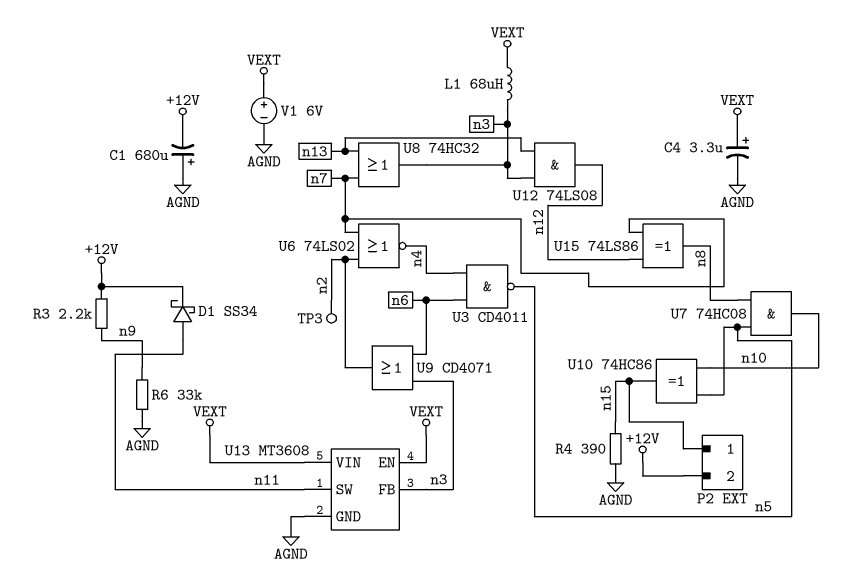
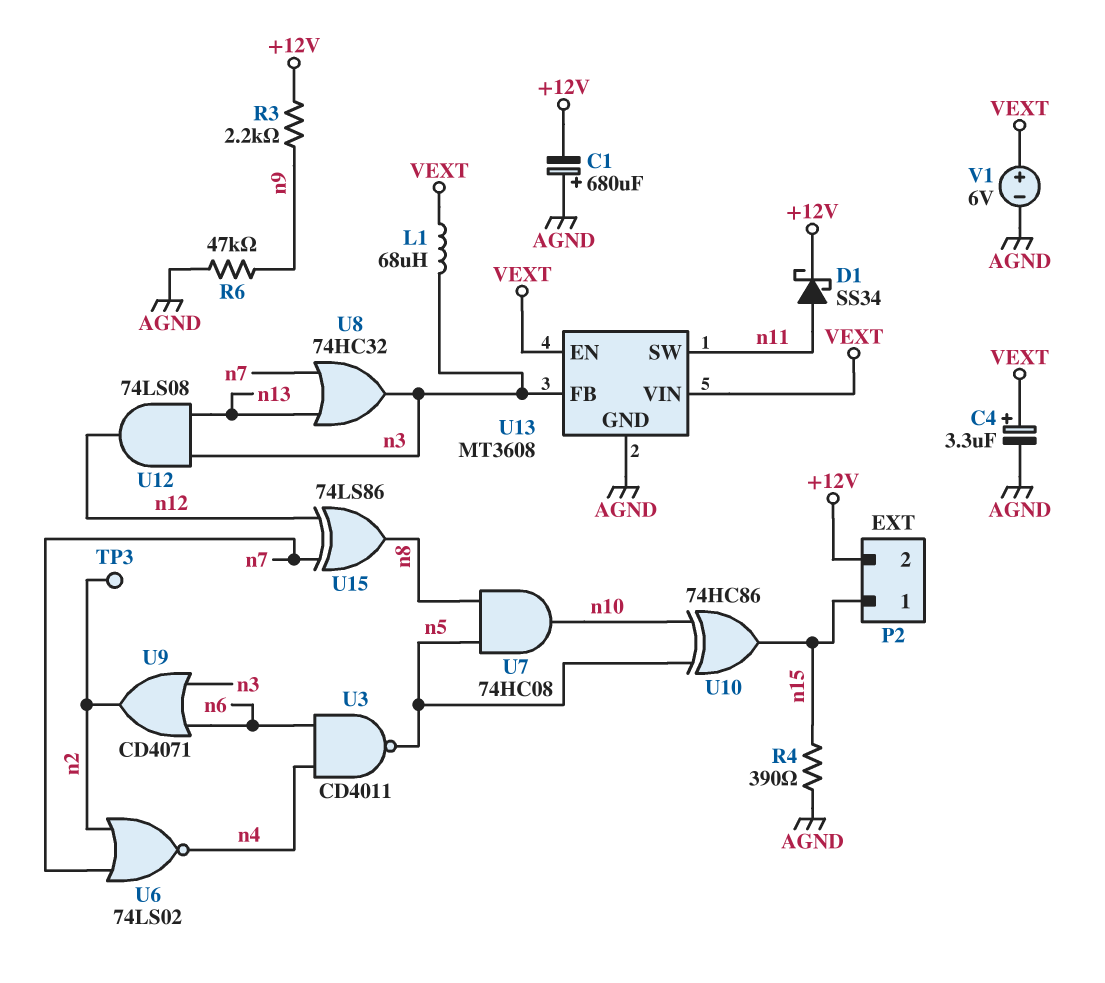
R6: 33k (AGND, n9) -> 47k (AGND, n9)

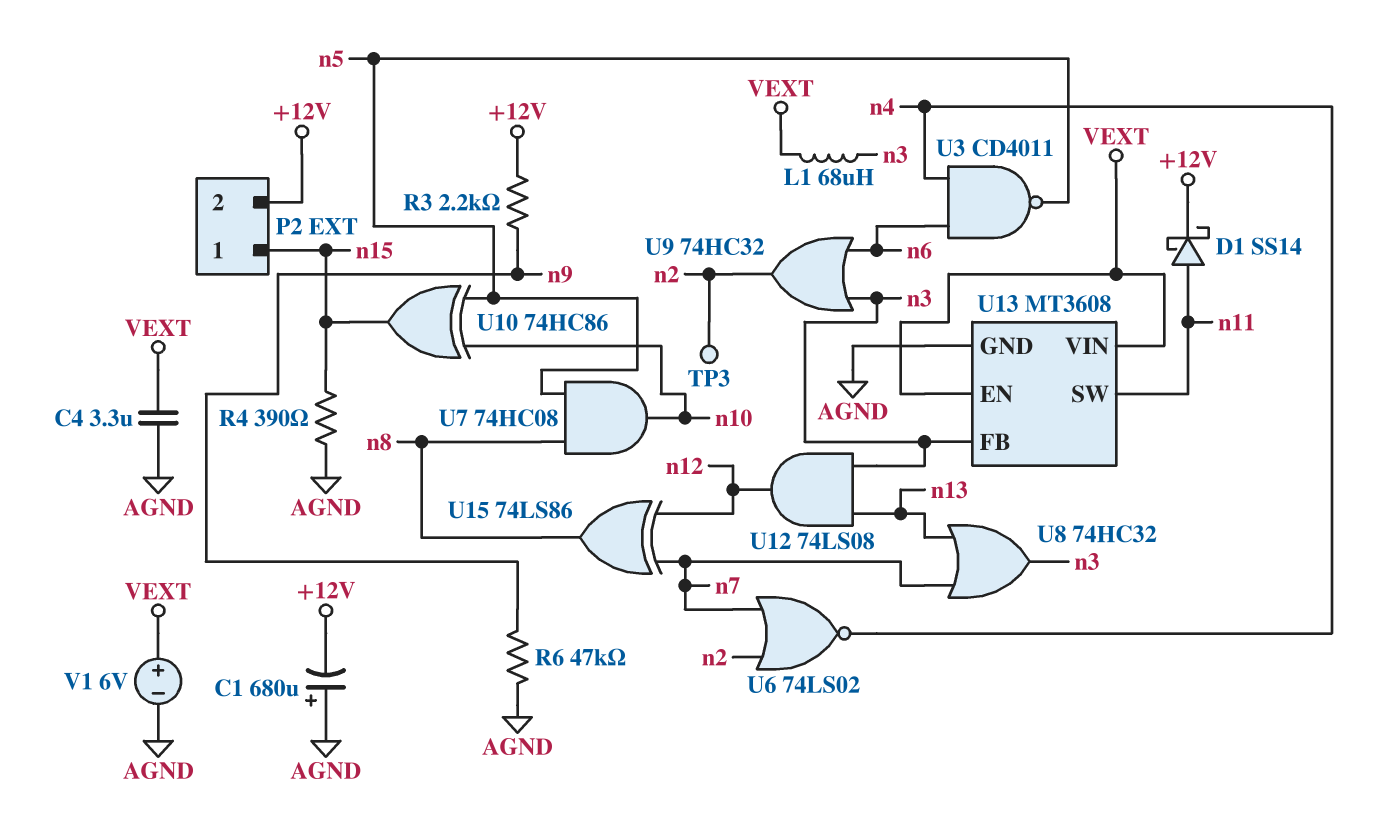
C4: 3.3uF (plus VEXT, minus AGND) -> 3.3uF (AGND, VEXT)
D1: schottky SS34 (A n11, K +12V) -> schottky SS14 (A n11, K +12V)
U9: OR CD4071 (in n3, in n6, out n2) -> OR 74HC32 (in n3, in n6, out n2)

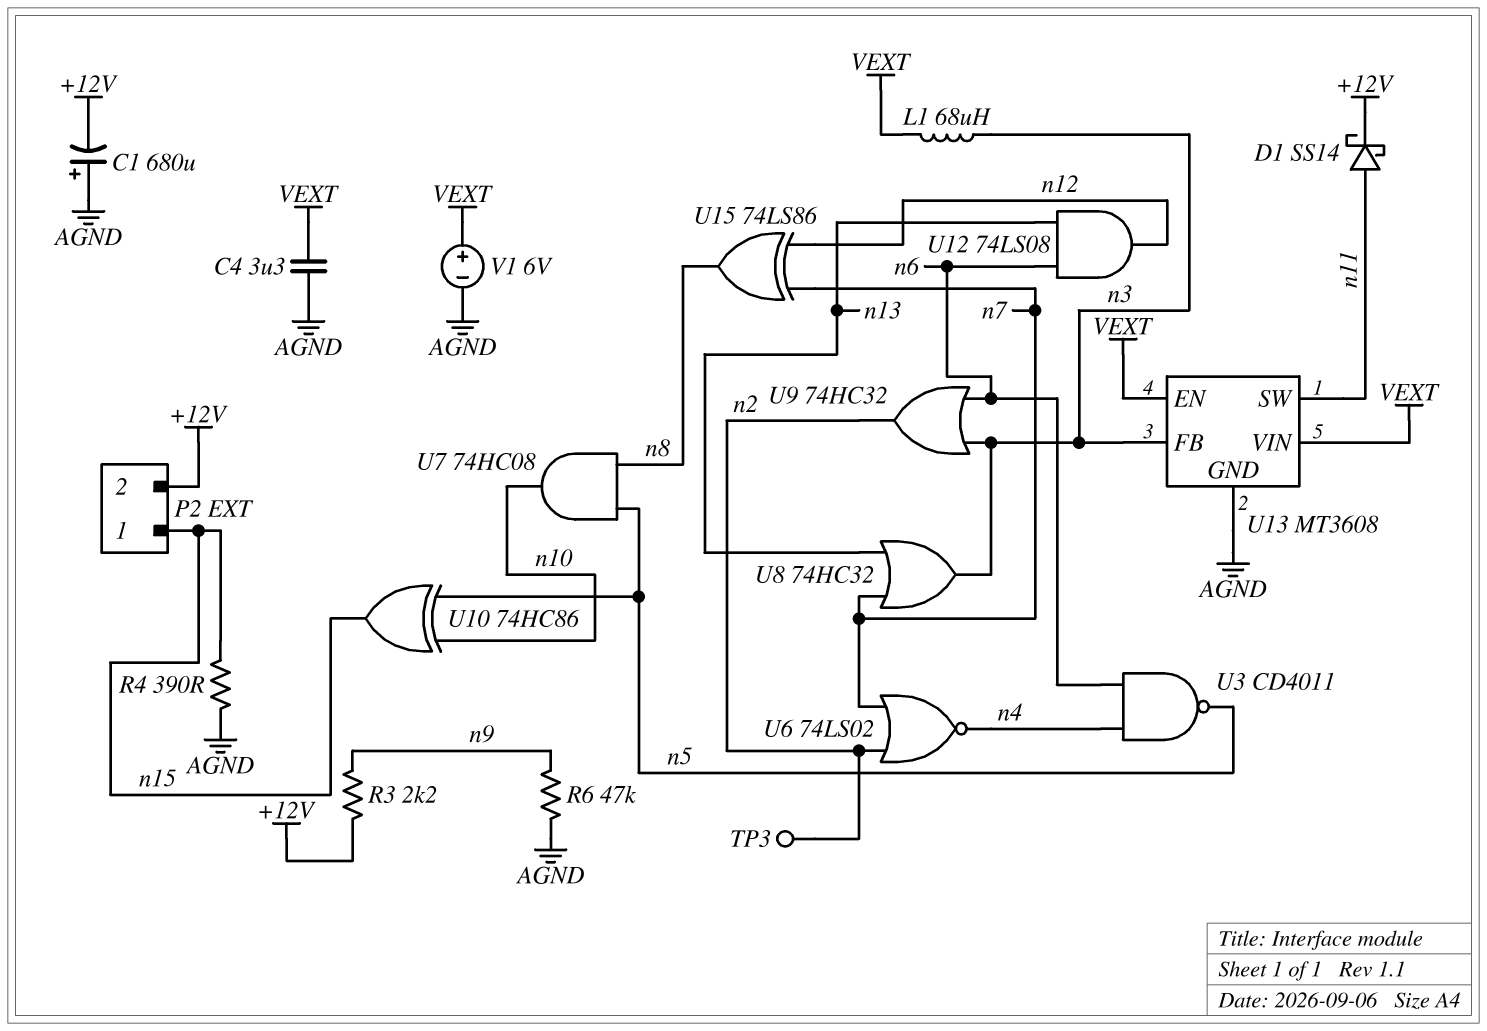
U12: AND 74LS08 (in n3, in n13, out n12) -> AND 74LS08 (in n6, in n13, out n12)

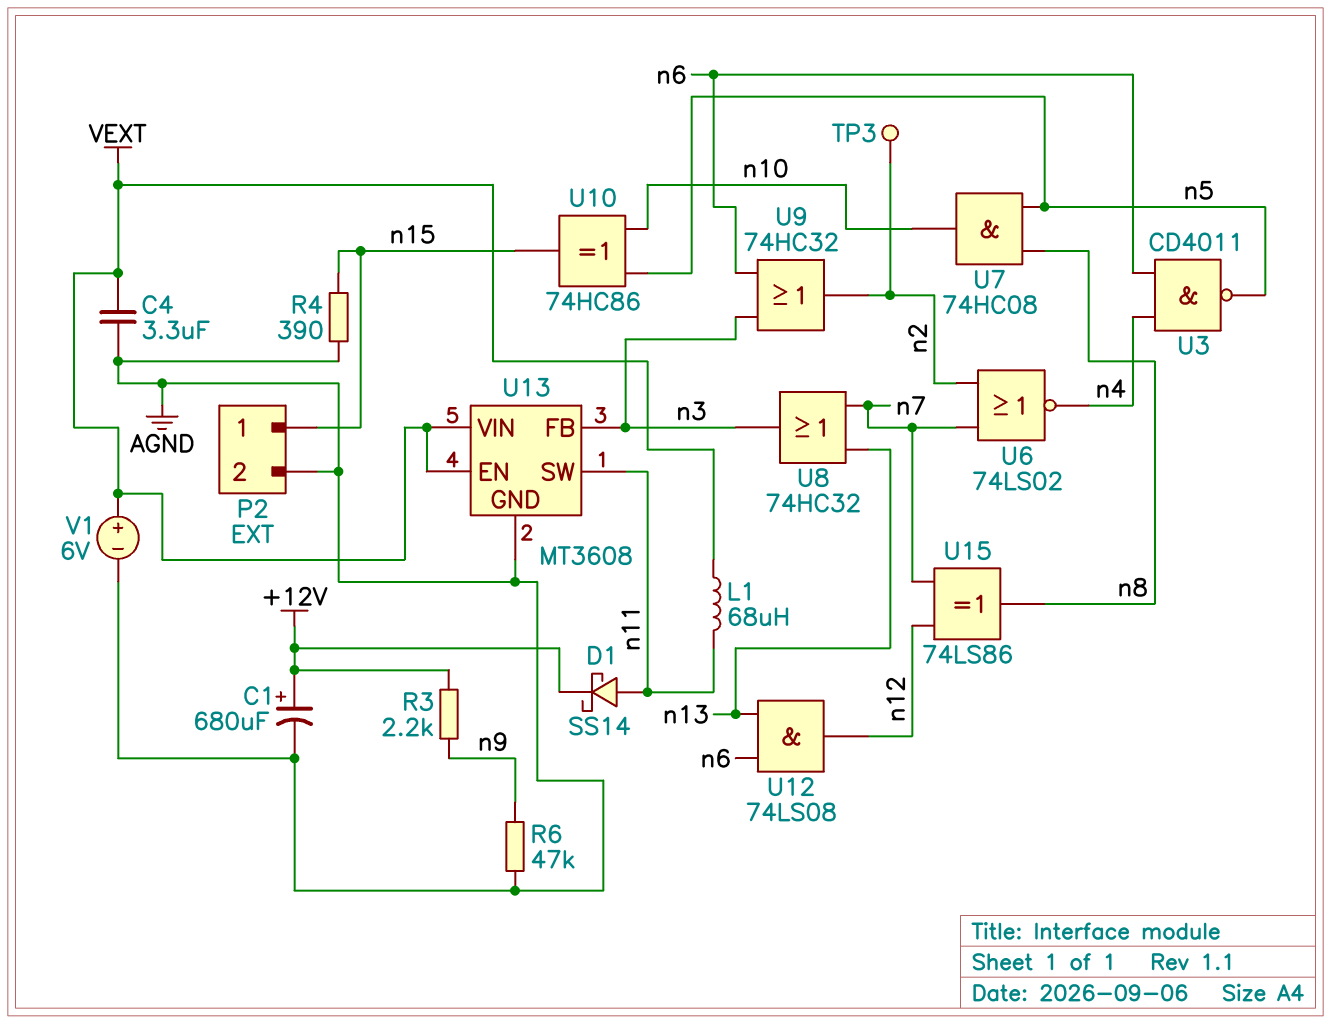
C1: 680uF (plus AGND, minus +12V) -> 680uF (plus +12V, minus AGND)
L1: 68uH (VEXT, n3) -> 68uH (VEXT, n11)
P2 pin 2: +12V -> AGND

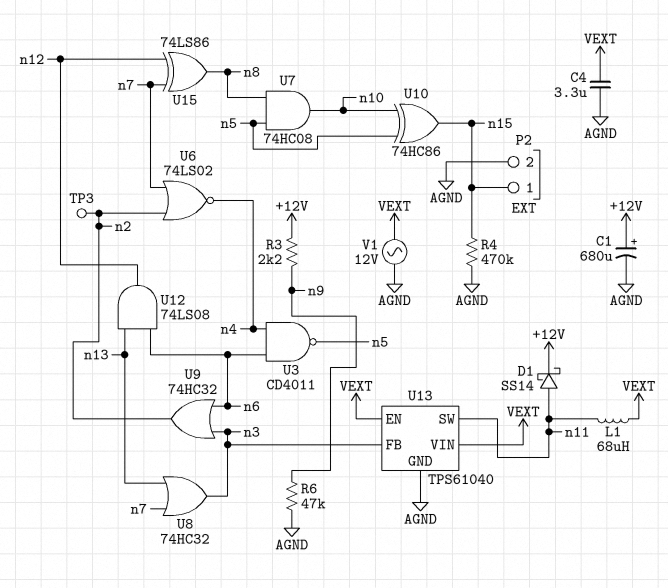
R4: 390 (AGND, n15) -> 470k (AGND, n15)
U13: MT3608 -> TPS61040
V1: 6V (plus VEXT, minus AGND) -> AC 12V (AGND, VEXT)

